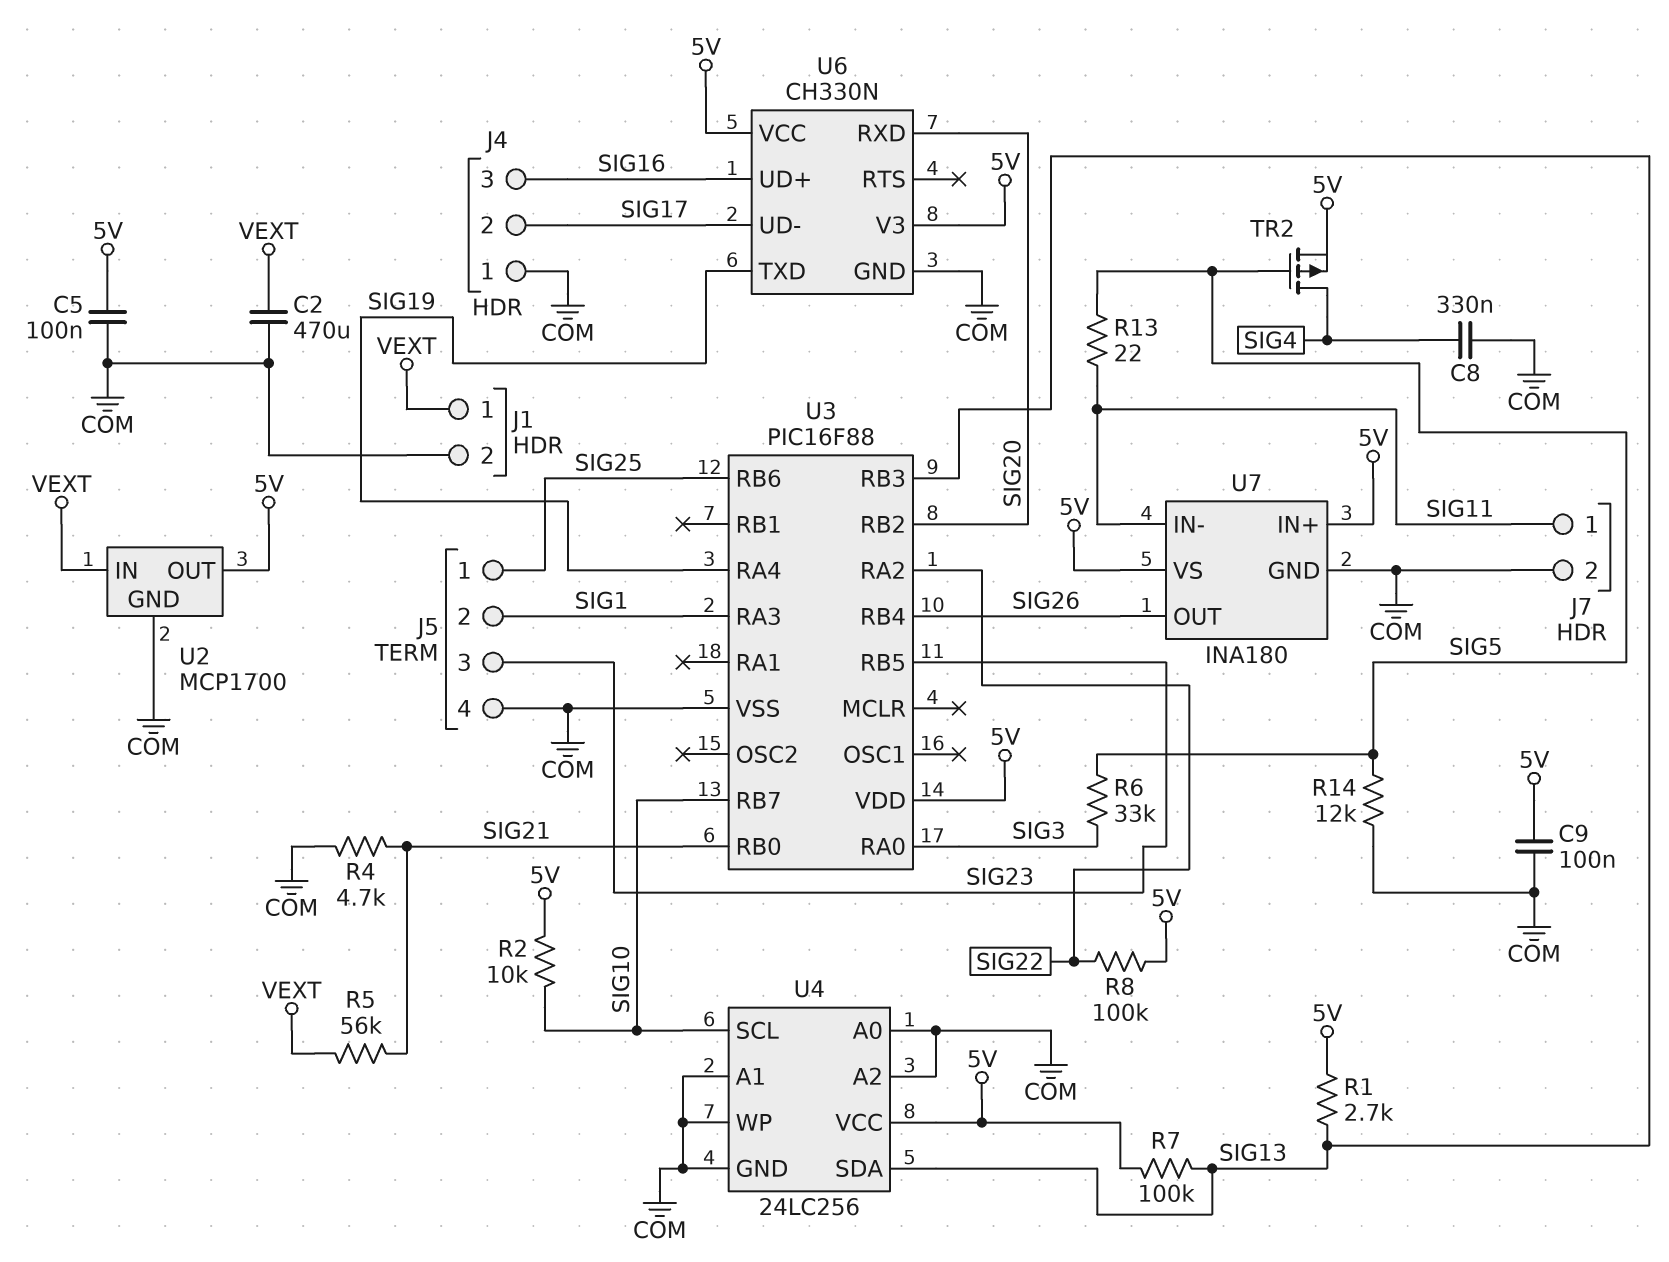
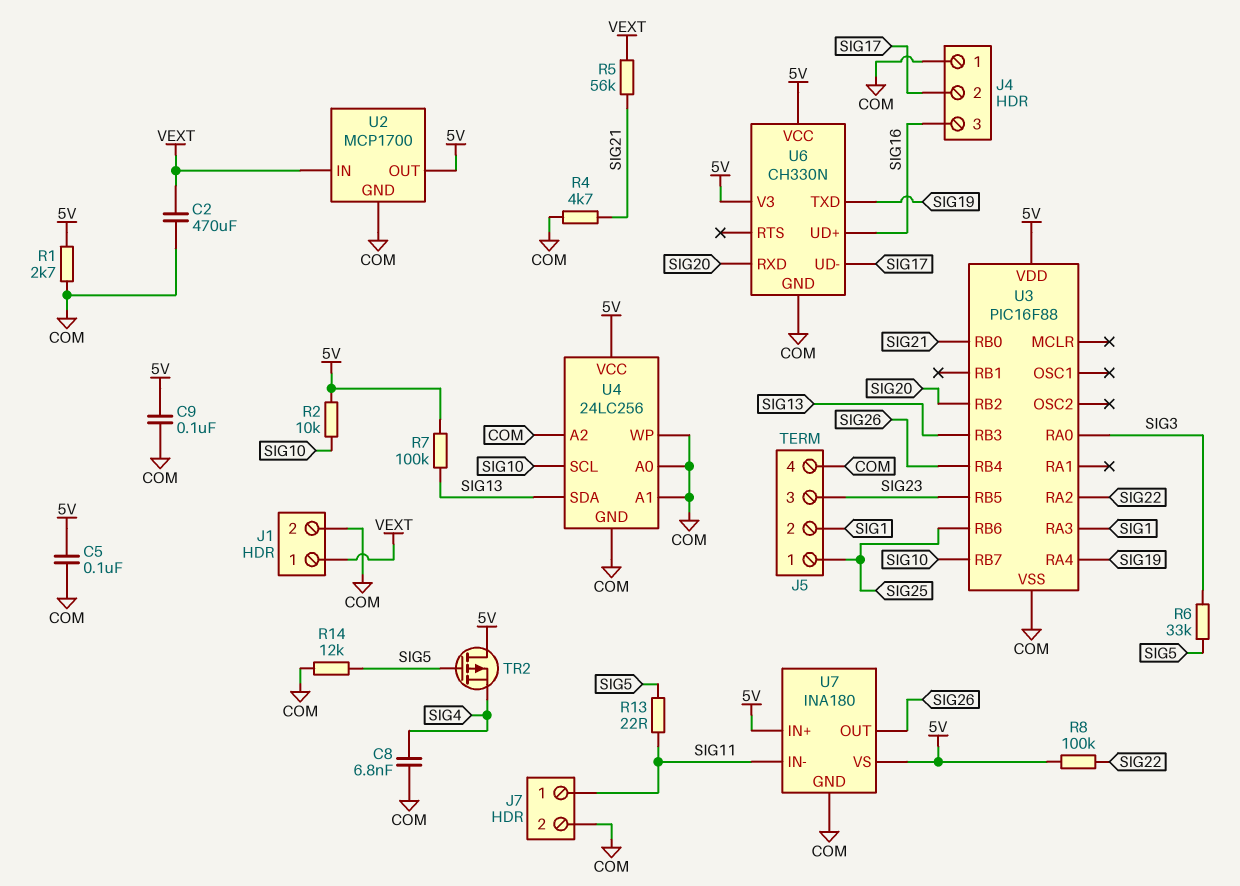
C8: 330nF (COM, SIG4) -> 6.8nF (COM, SIG4)
R1: 2.7k (5V, SIG13) -> 2.7k (5V, COM)
TR2: PMOS (G SIG5, D SIG4, S 5V) -> PMOS (G SIG5, D 5V, S SIG4)

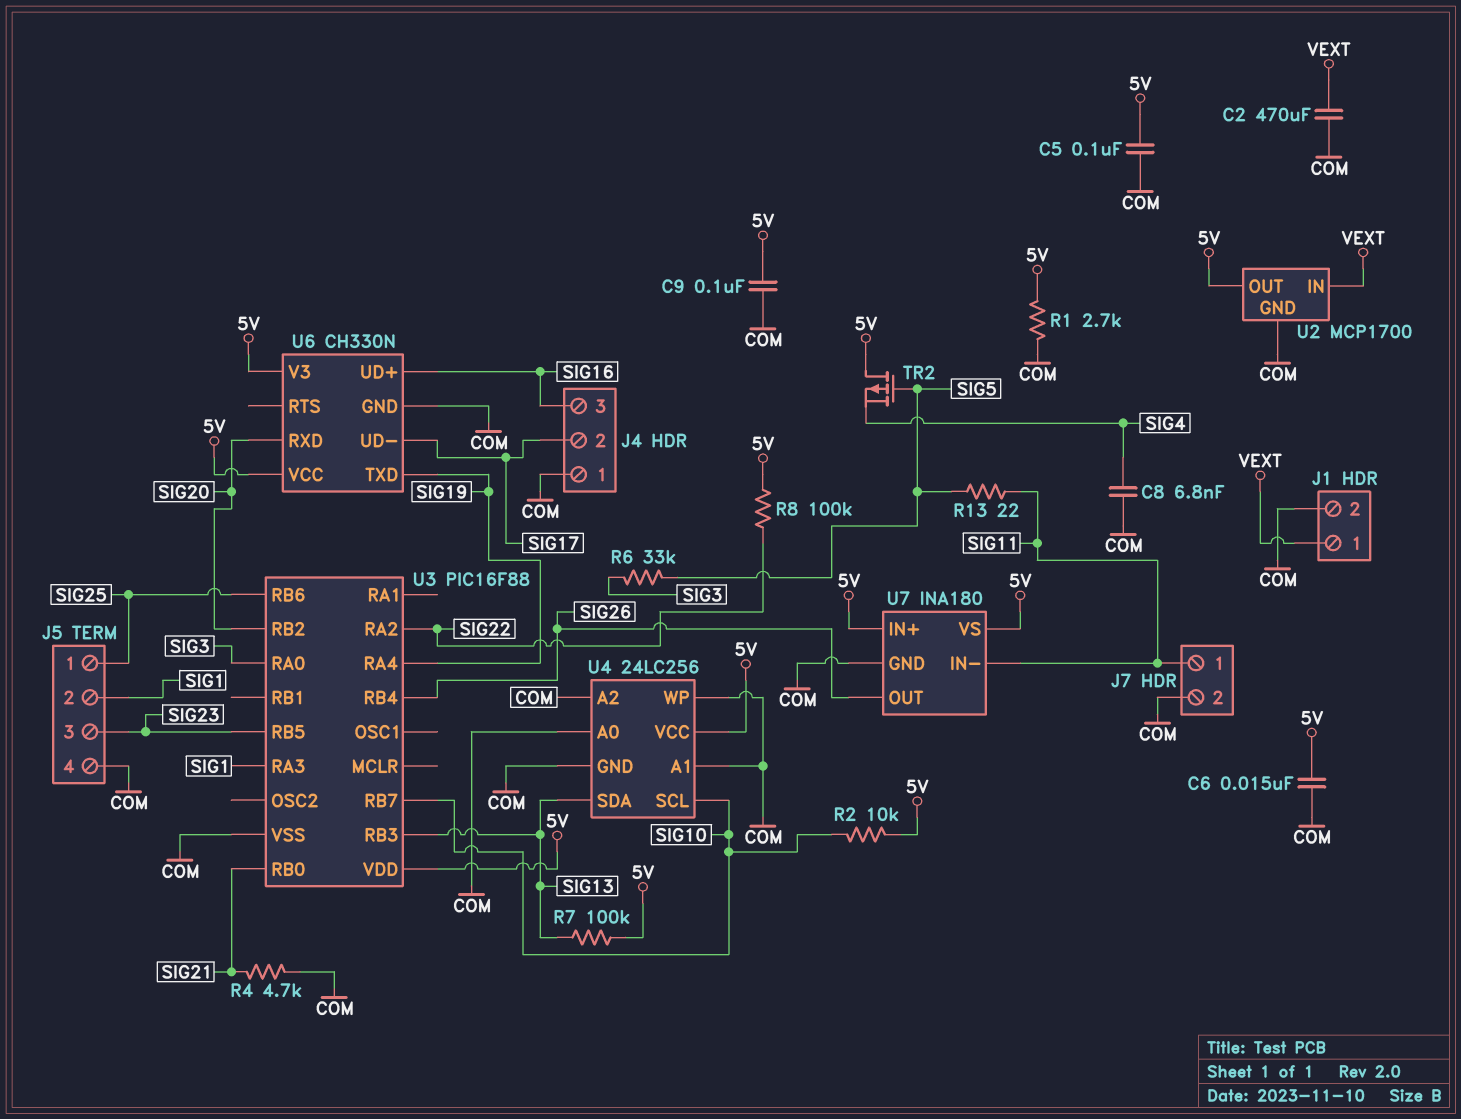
C6: none -> 15nF (5V, COM)
R5: 56k (SIG21, VEXT) -> none
R14: 12k (COM, SIG5) -> none

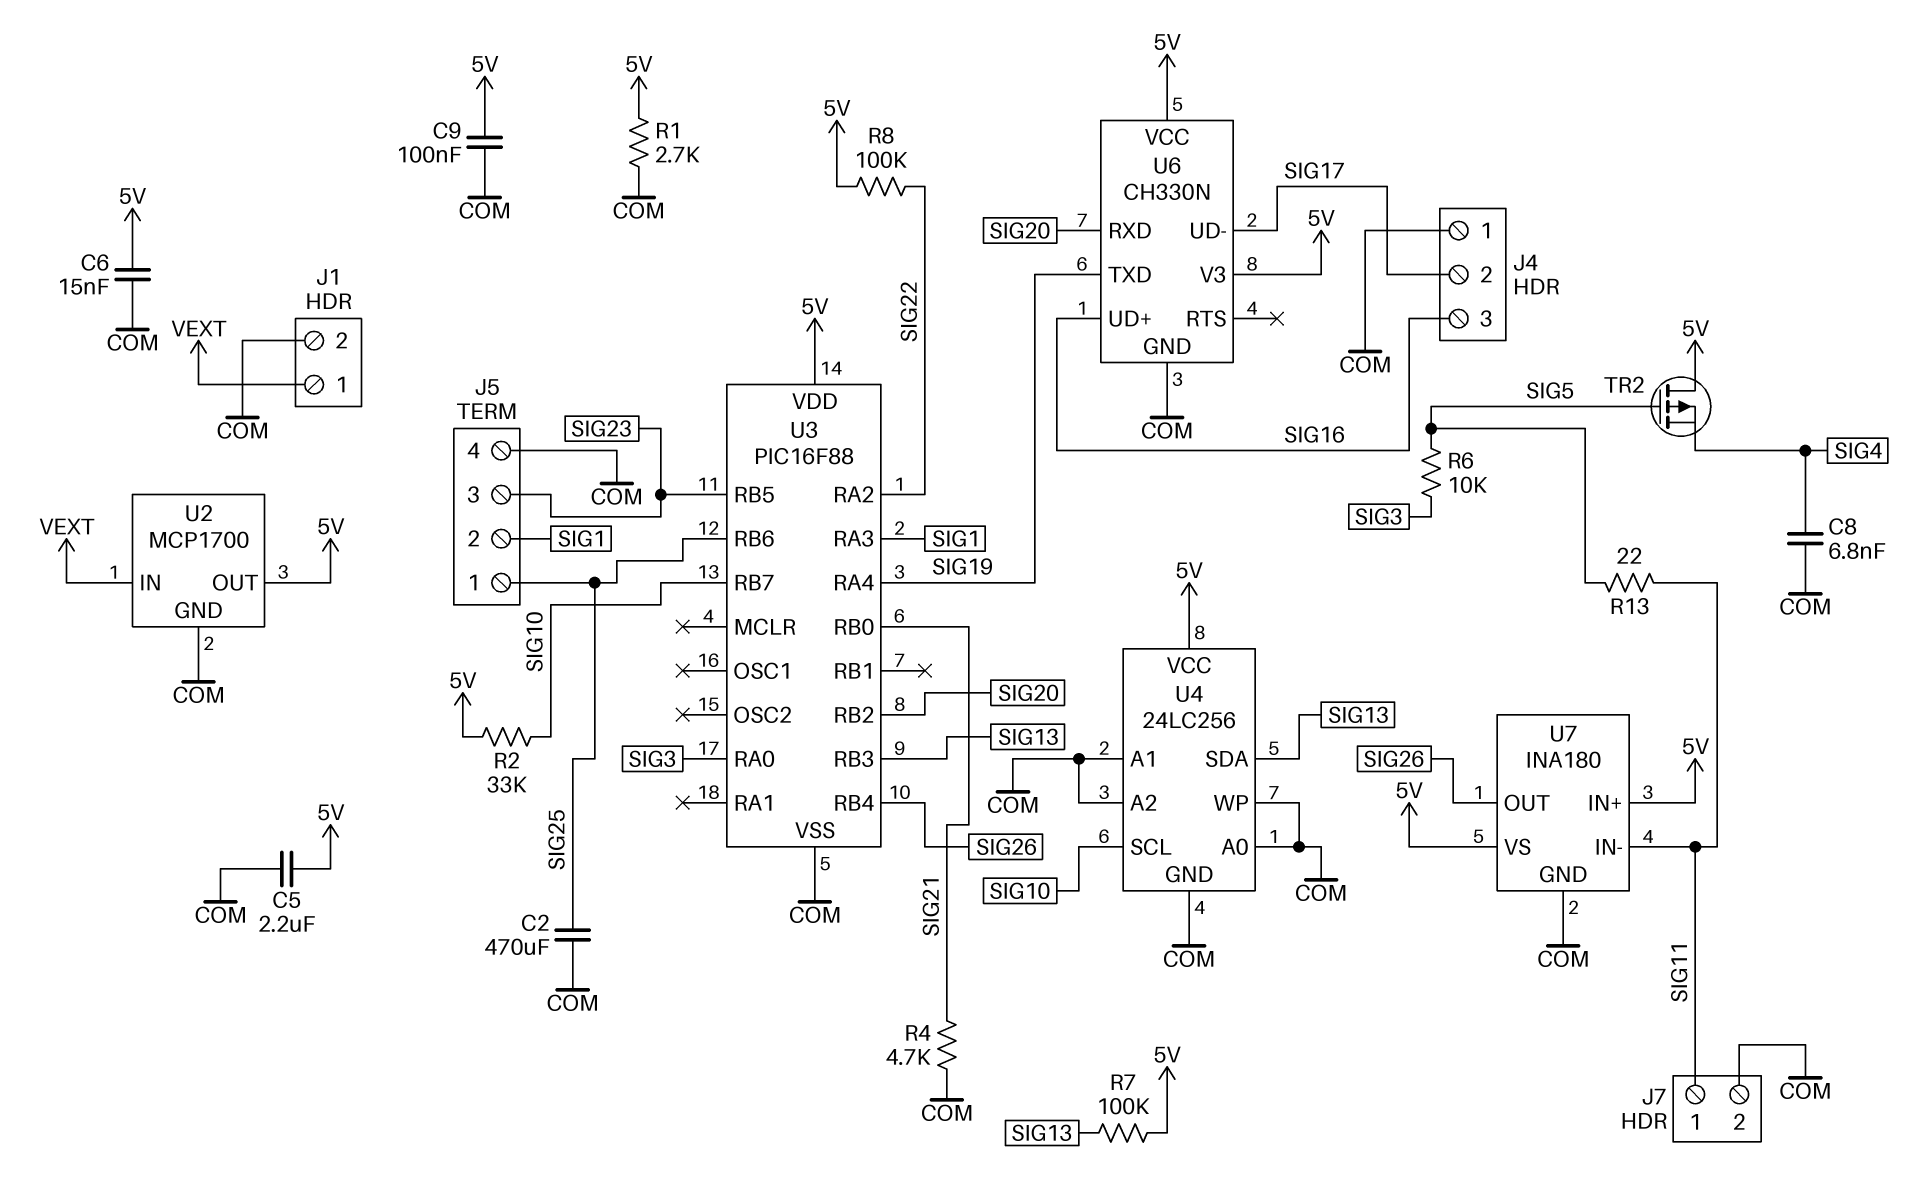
C2: 470uF (COM, VEXT) -> 470uF (COM, SIG25)
C5: 100nF (5V, COM) -> 2.2uF (5V, COM)
R2: 10k (5V, SIG10) -> 33k (5V, SIG10)
R6: 33k (SIG3, SIG5) -> 10k (SIG3, SIG5)

